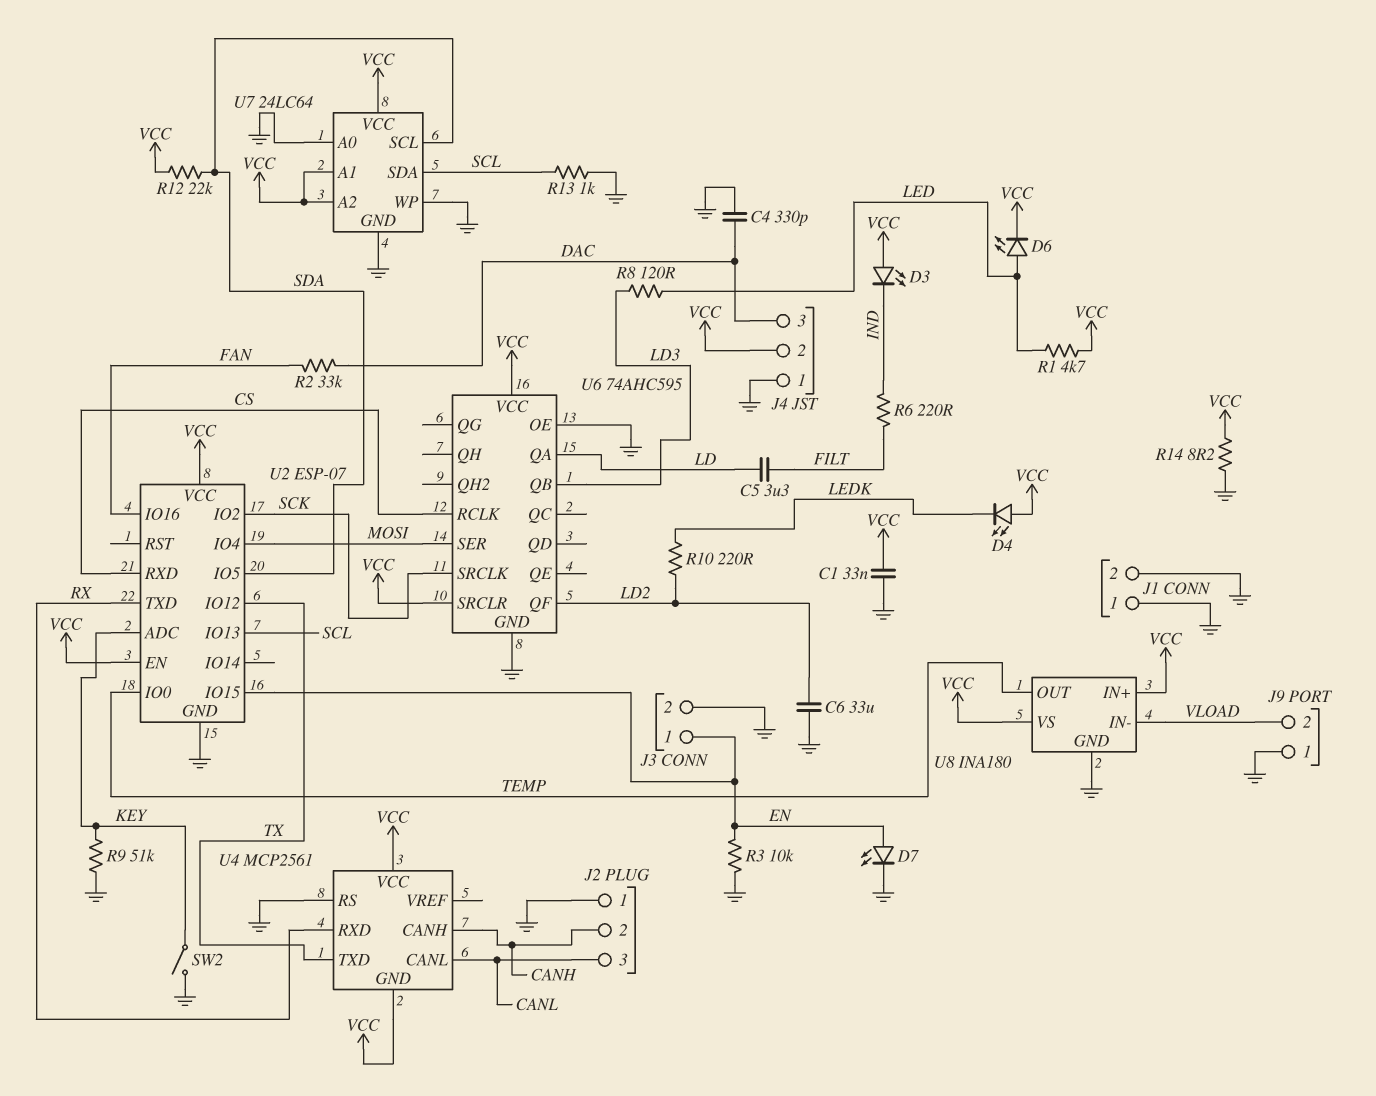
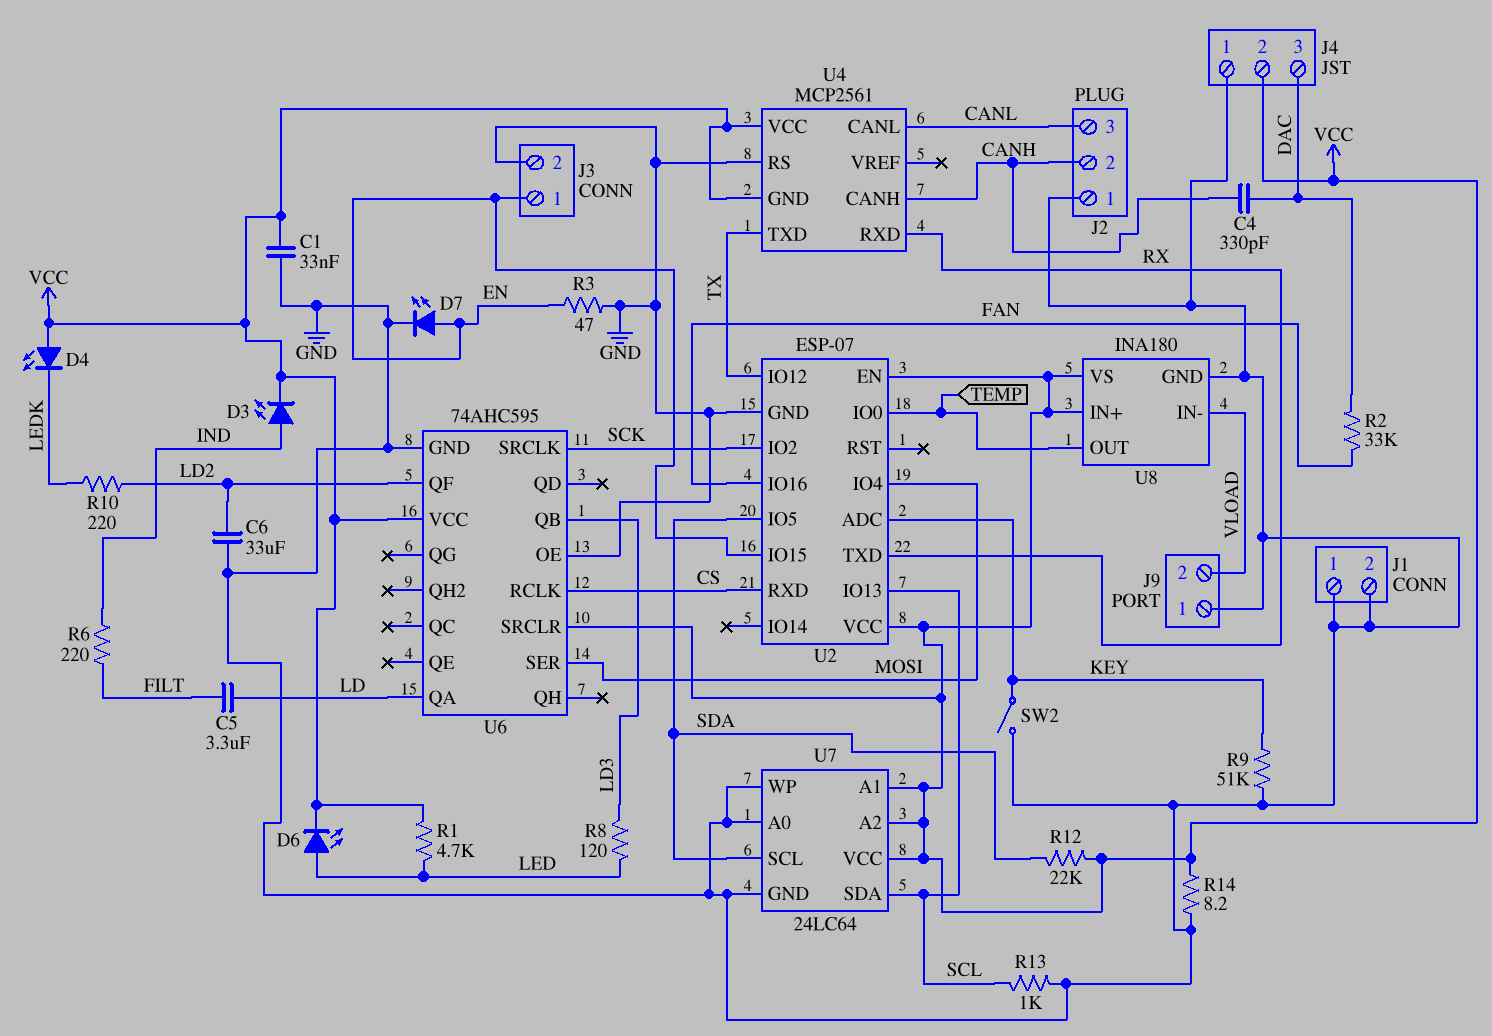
C4: 330pF (DAC, GND) -> 330pF (CANH, DAC)
D3: LED (A VCC, K IND) -> LED (A IND, K VCC)
R3: 10k (EN, GND) -> 47 (EN, GND)

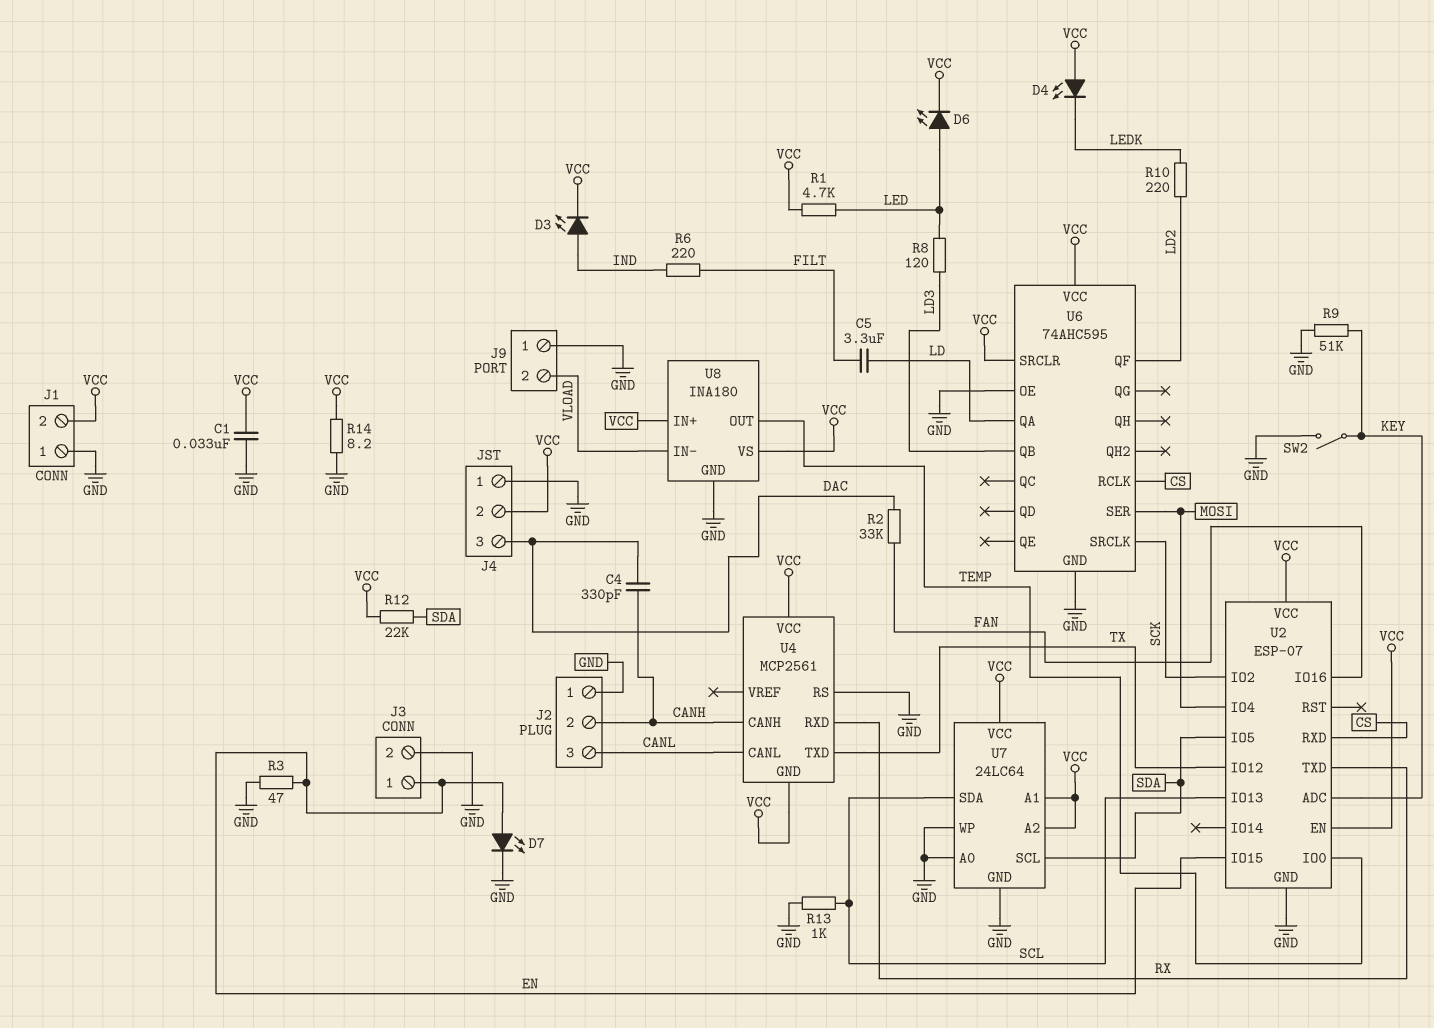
C6: 33uF (GND, LD2) -> none
J1 pin 2: GND -> VCC

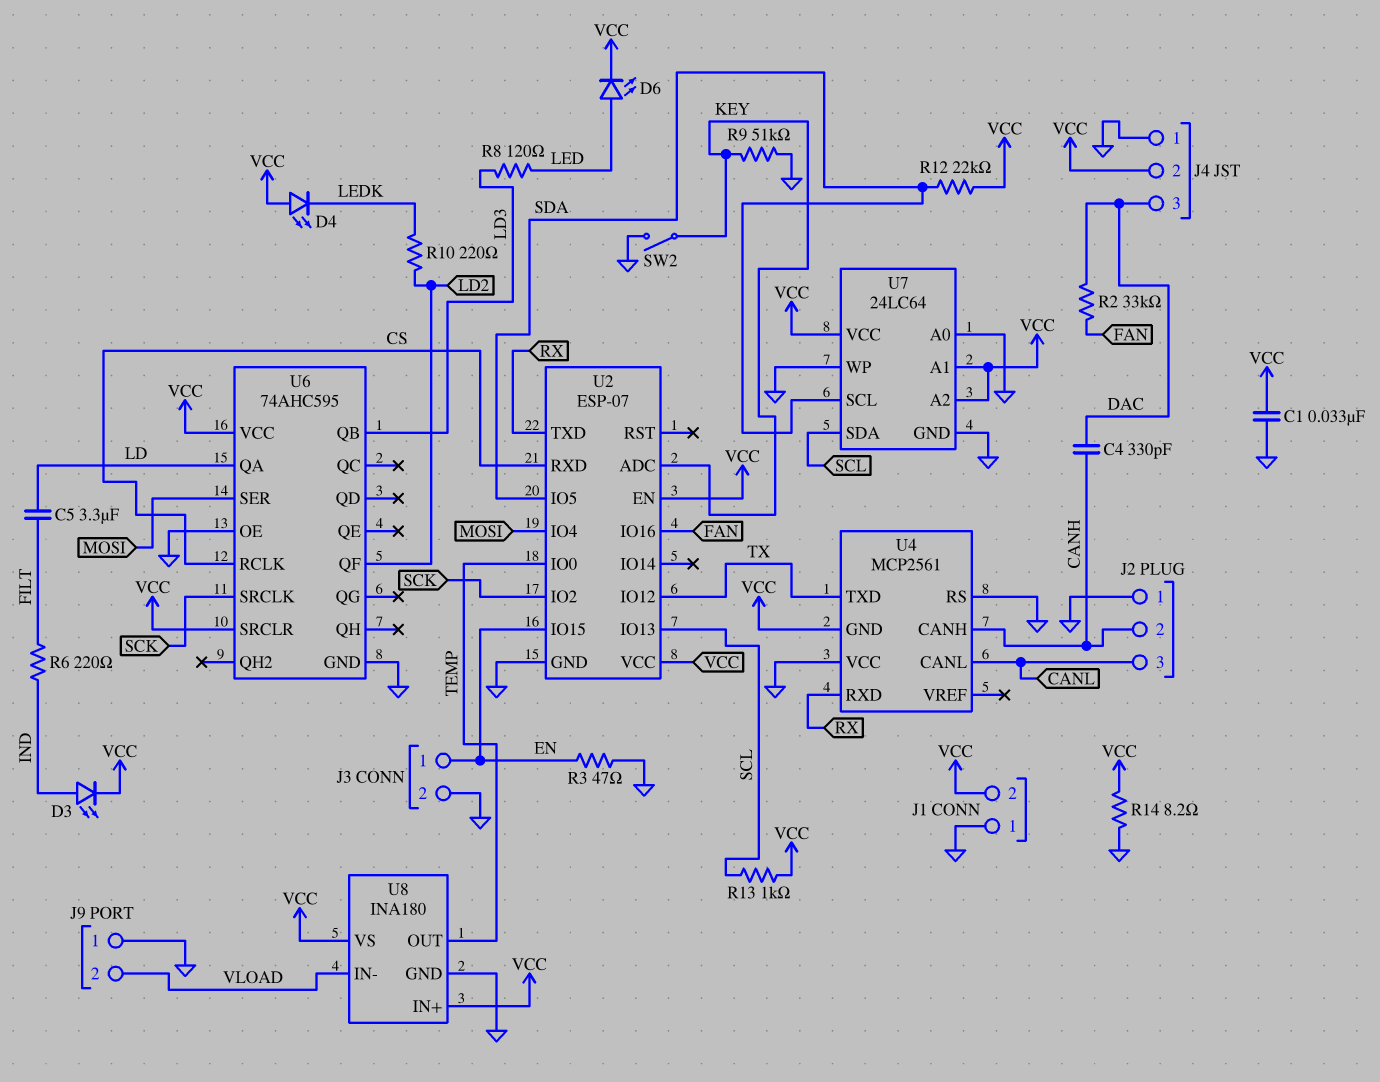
D7: LED (A EN, K GND) -> none
R1: 4.7k (LED, VCC) -> none
R13: 1k (GND, SCL) -> 1k (SCL, VCC)
U4 pin VCC: VCC -> GND

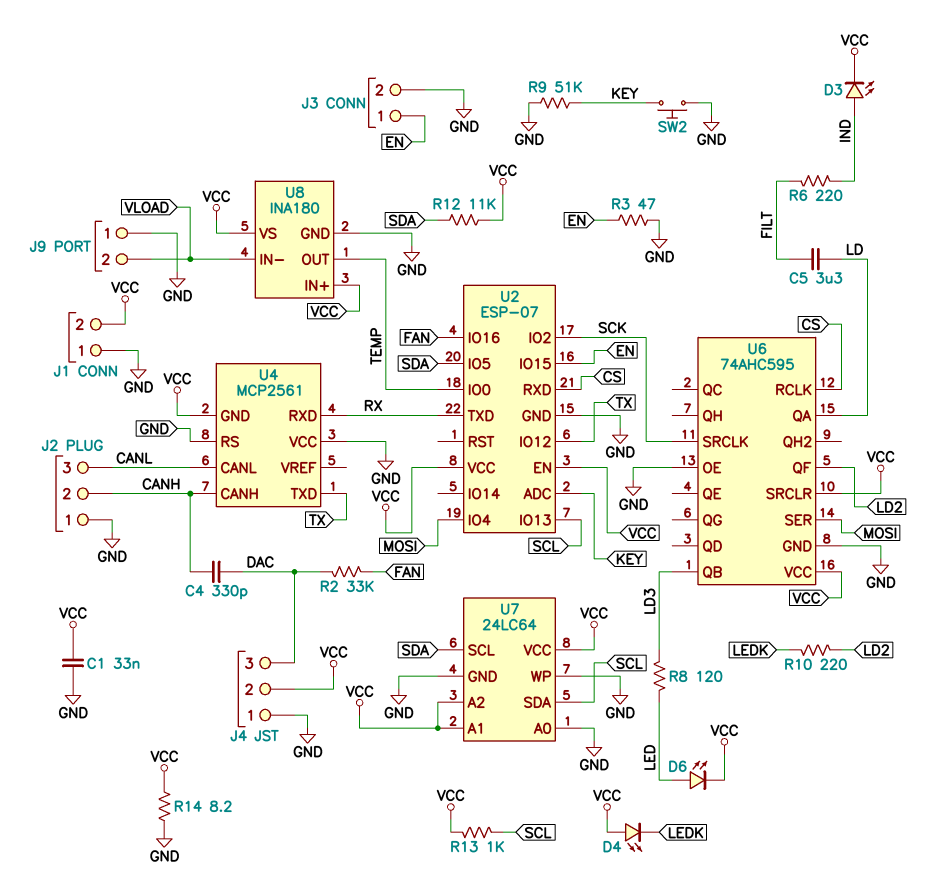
R12: 22k (SDA, VCC) -> 11k (SDA, VCC)
SW2: switch (GND, KEY) -> button (GND, KEY)

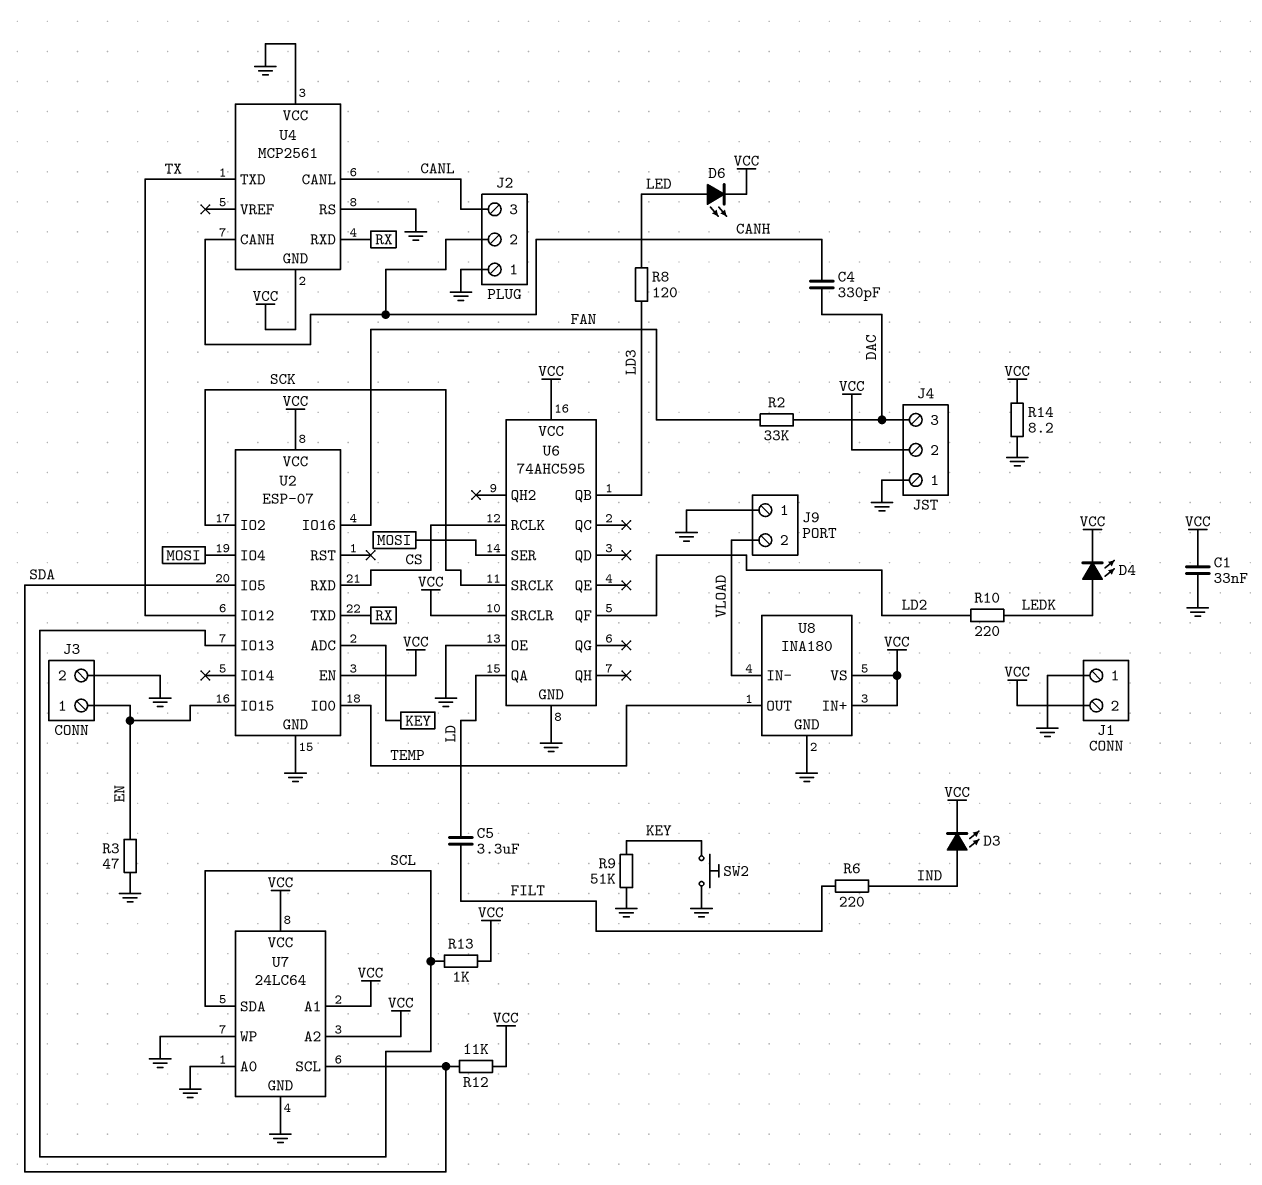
D4: LED (A VCC, K LEDK) -> LED (A LEDK, K VCC)

